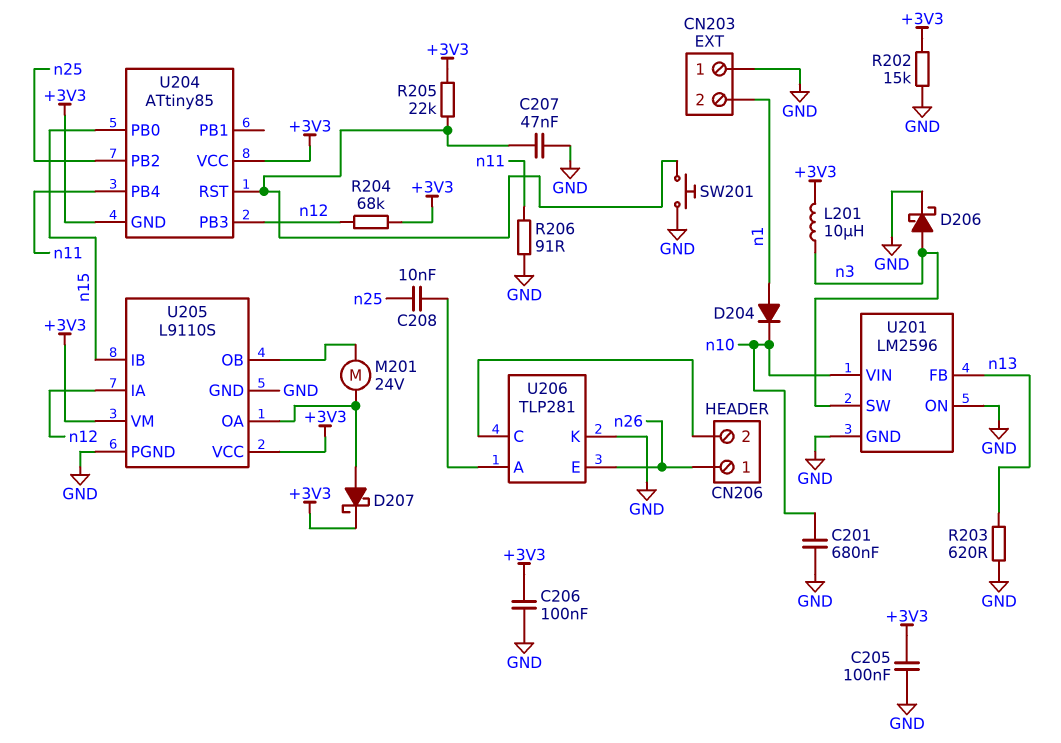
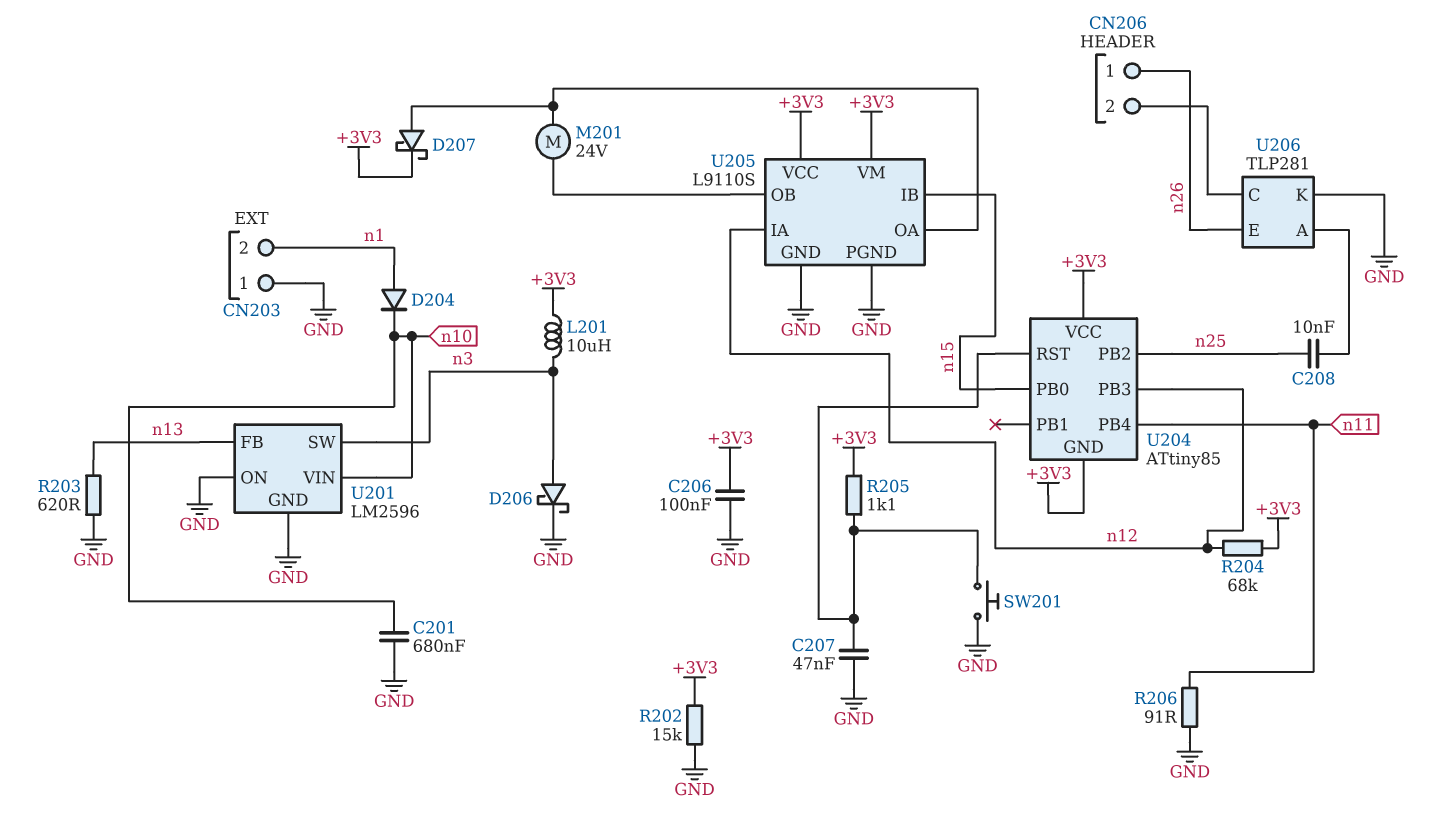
C205: 100nF (+3V3, GND) -> none
R205: 22k (+3V3, U204/RST) -> 1.1k (+3V3, U204/RST)

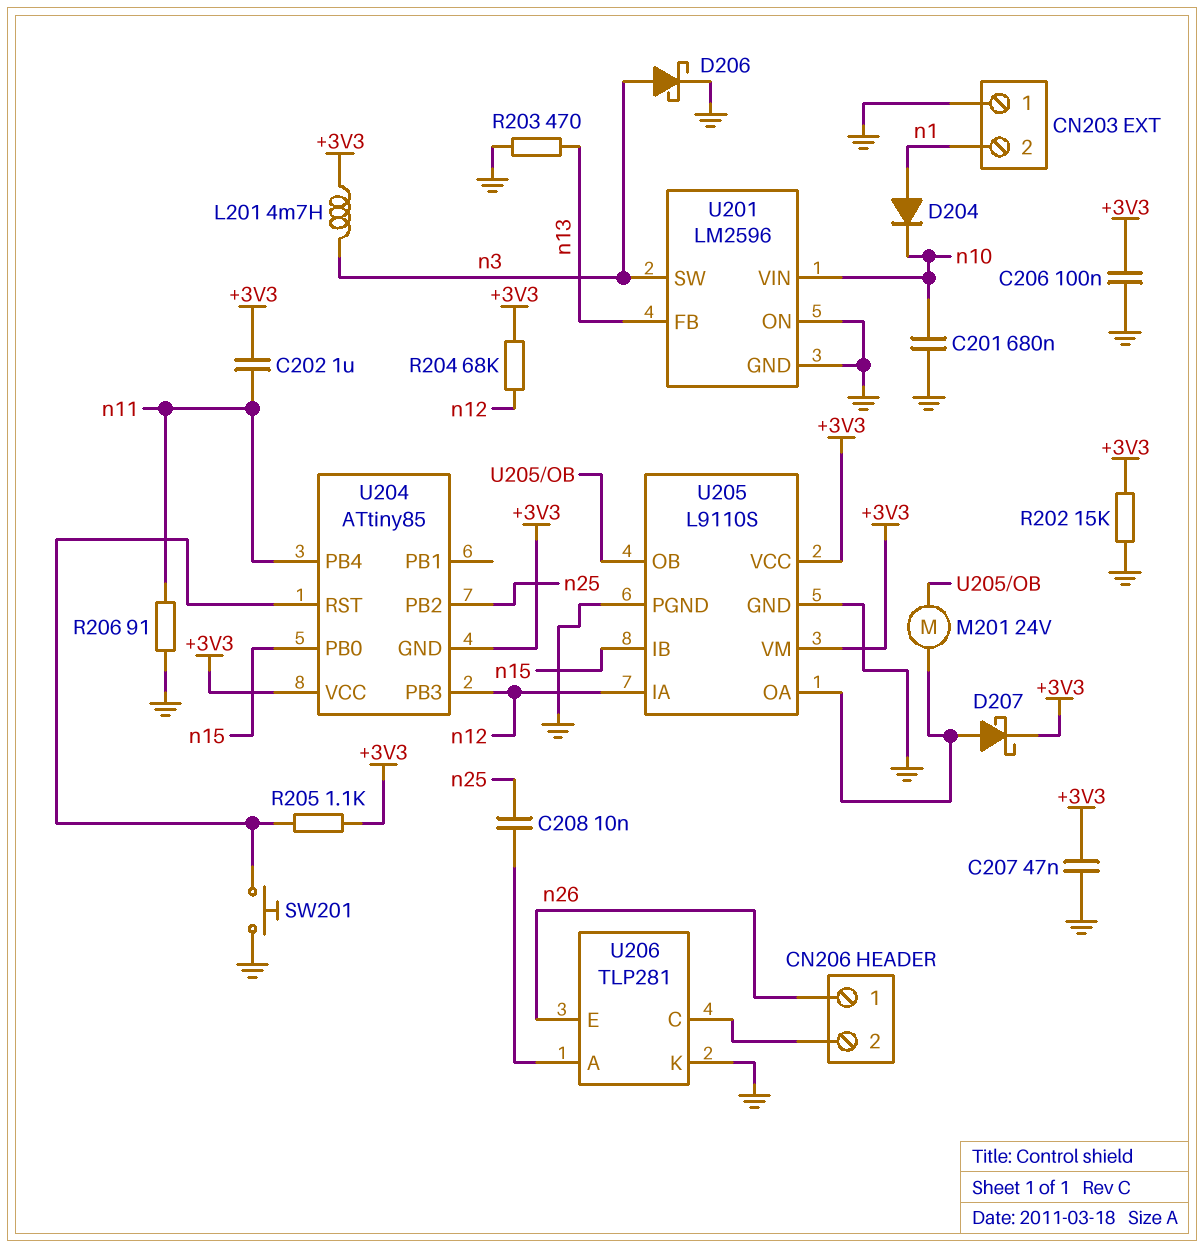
C202: none -> 1uF (+3V3, n11)
C207: 47nF (GND, U204/RST) -> 47nF (+3V3, GND)
L201: 10uH (+3V3, n3) -> 4.7mH (+3V3, n3)
R203: 620 (GND, n13) -> 470 (GND, n13)

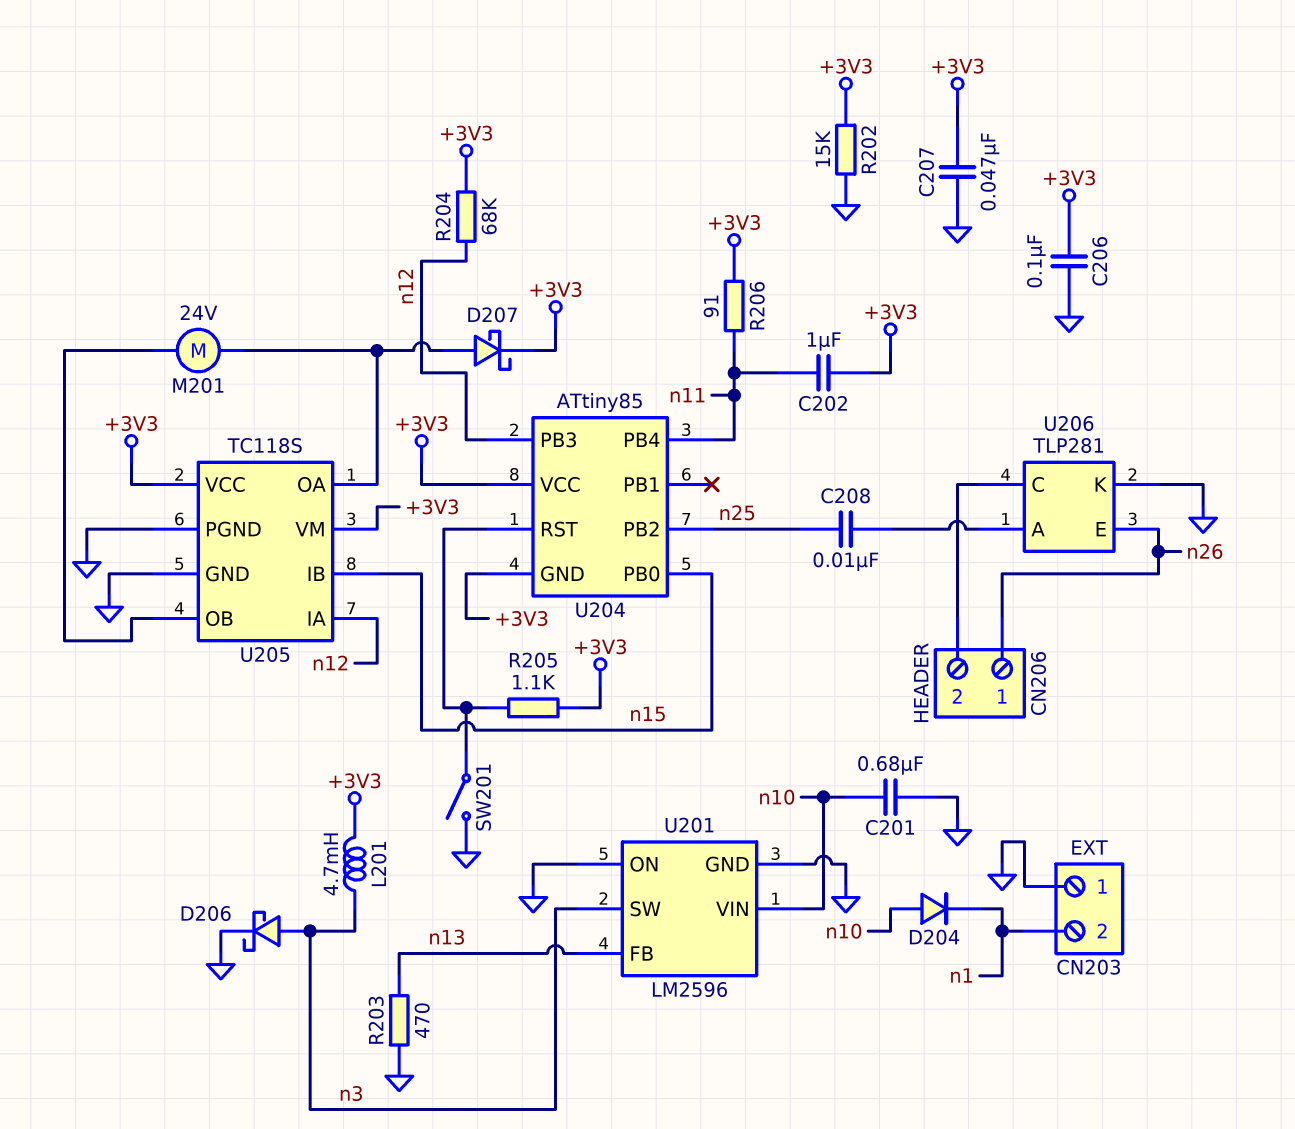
D204: diode (A n1, K n10) -> diode (A n10, K n1)
R206: 91 (GND, n11) -> 91 (+3V3, n11)
SW201: button (GND, U204/RST) -> switch (GND, U204/RST)
U205: L9110S -> TC118S

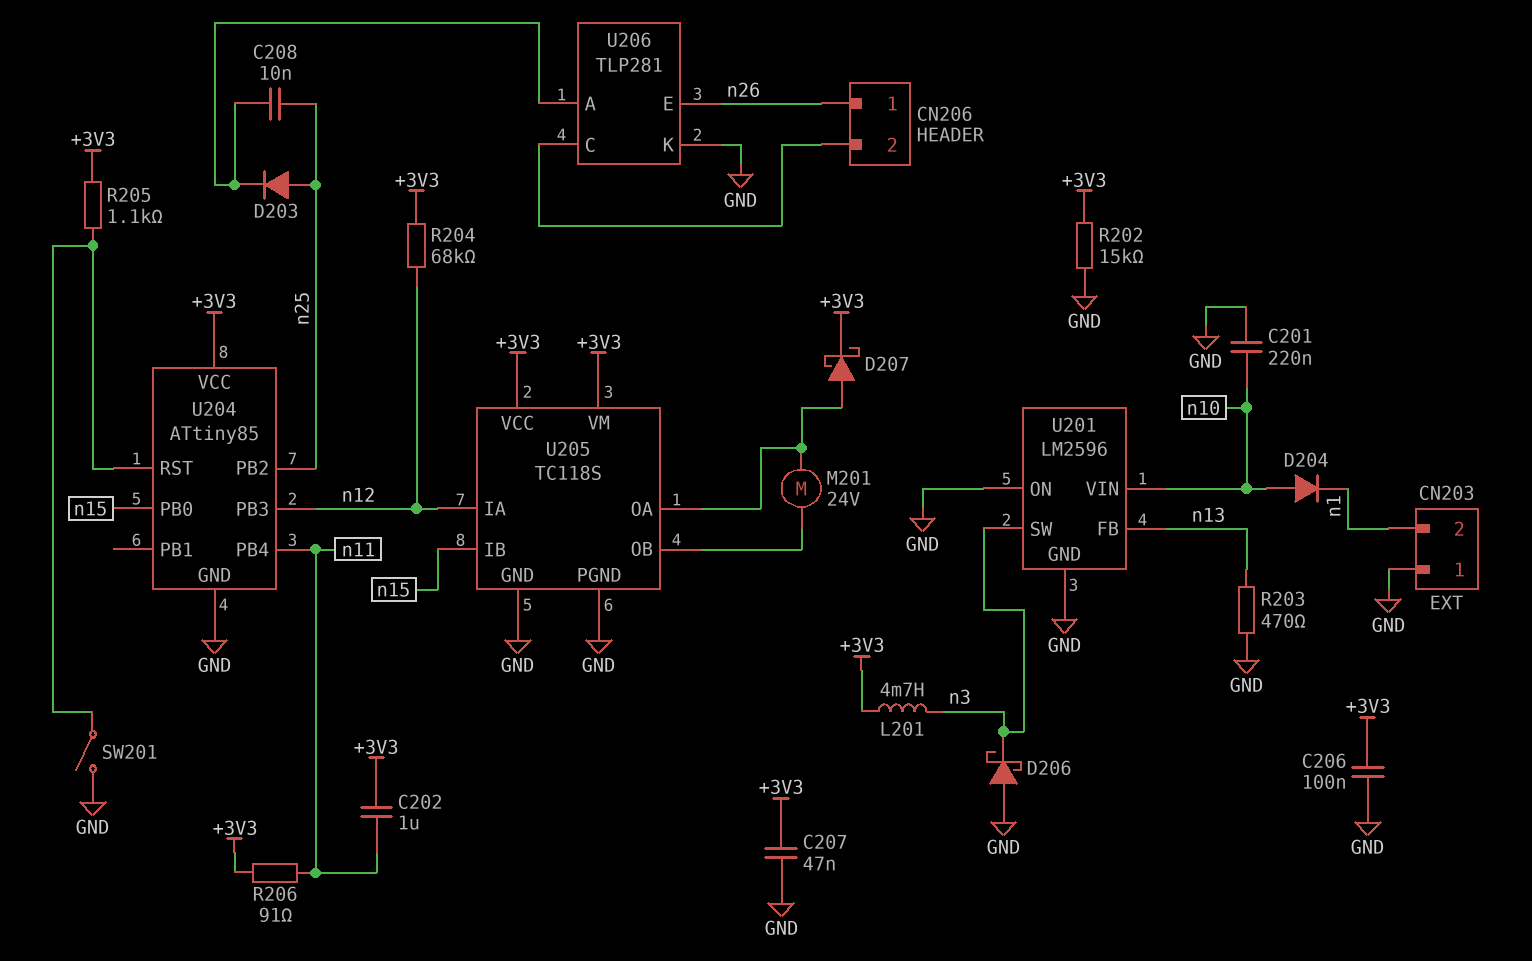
C201: 680nF (GND, n10) -> 220nF (GND, n10)
D203: none -> diode (A n25, K U206/A)
D206: schottky (A n3, K GND) -> schottky (A GND, K n3)
U204 pin GND: +3V3 -> GND

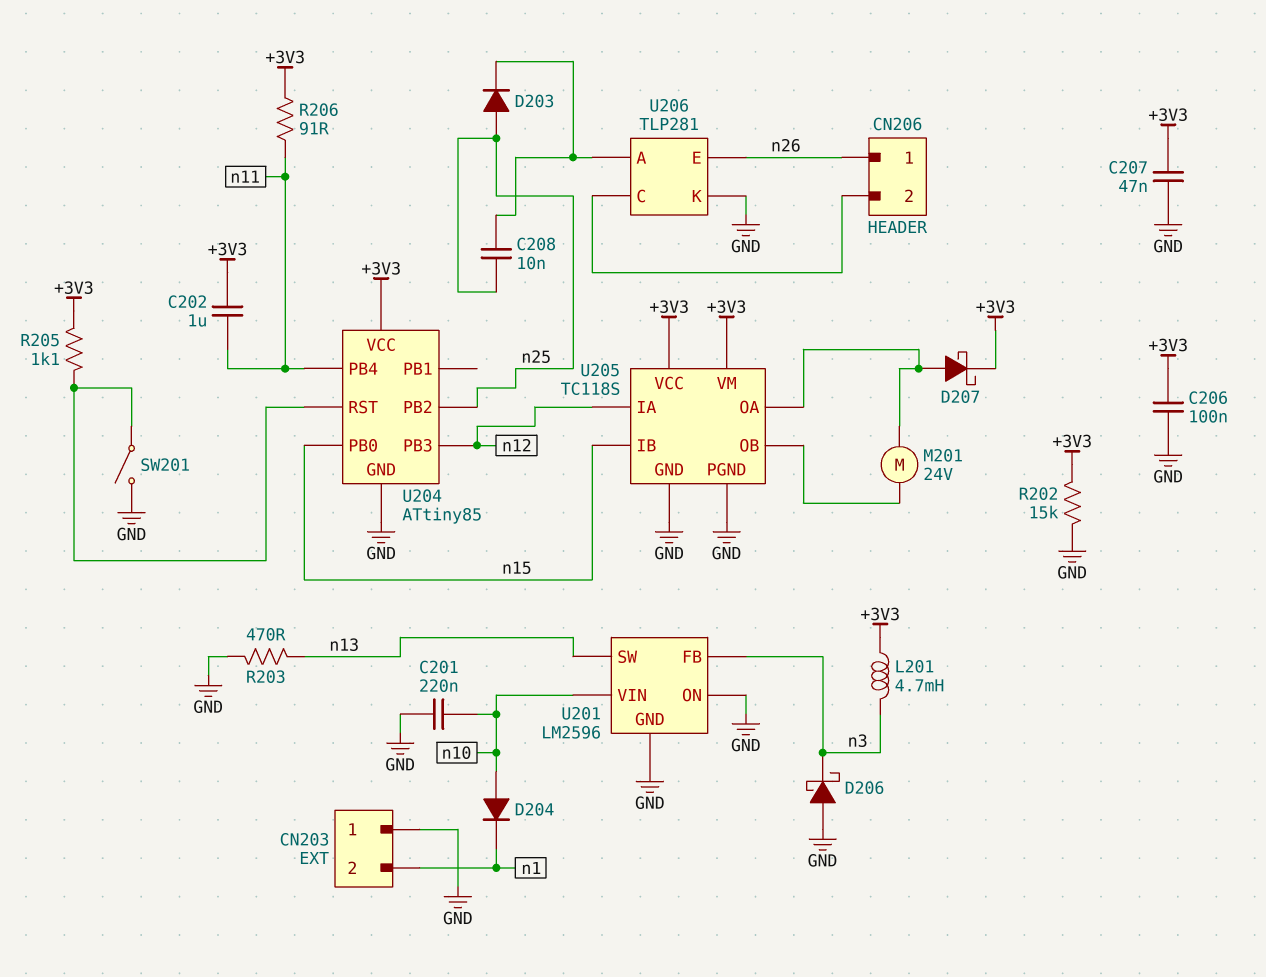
R204: 68k (+3V3, n12) -> none
U201 pin FB: n13 -> n3
U201 pin SW: n3 -> n13

